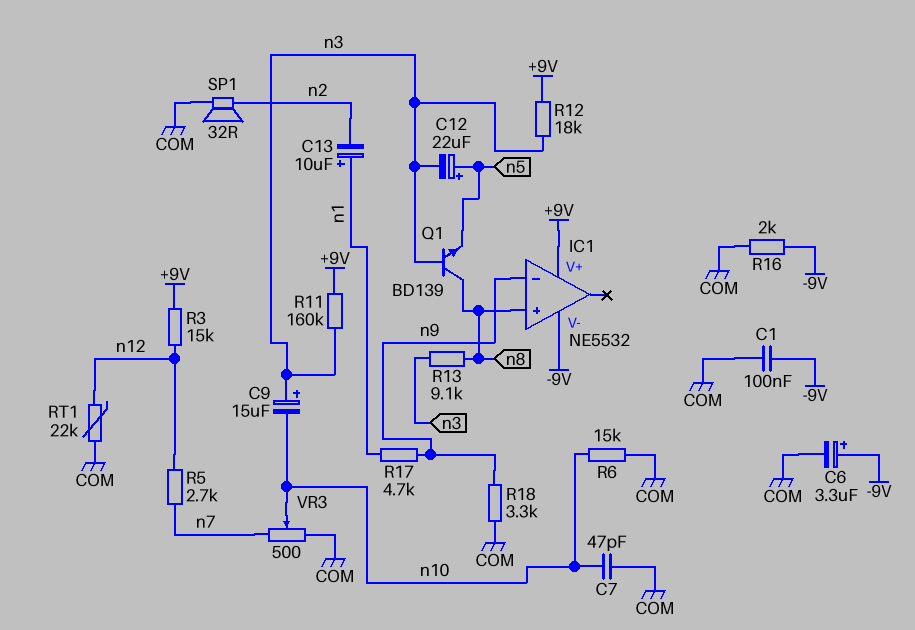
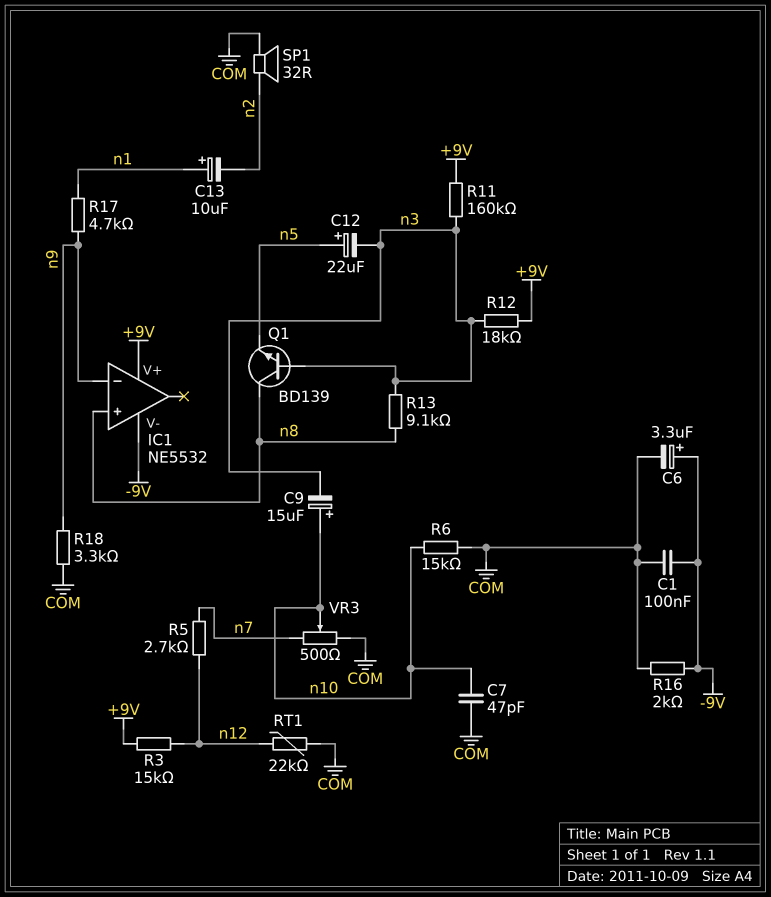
C9: 15uF (plus n3, minus n10) -> 15uF (plus n10, minus n3)

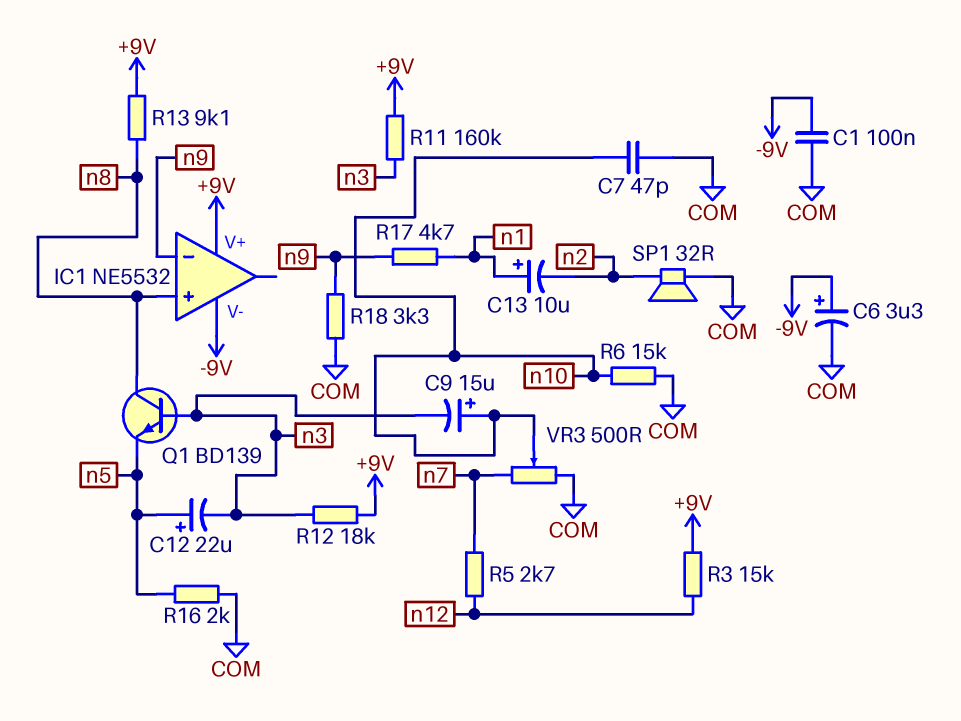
R13: 9.1k (n3, n8) -> 9.1k (+9V, n8)
R16: 2k (-9V, COM) -> 2k (COM, n5)
RT1: 22k (COM, n12) -> none

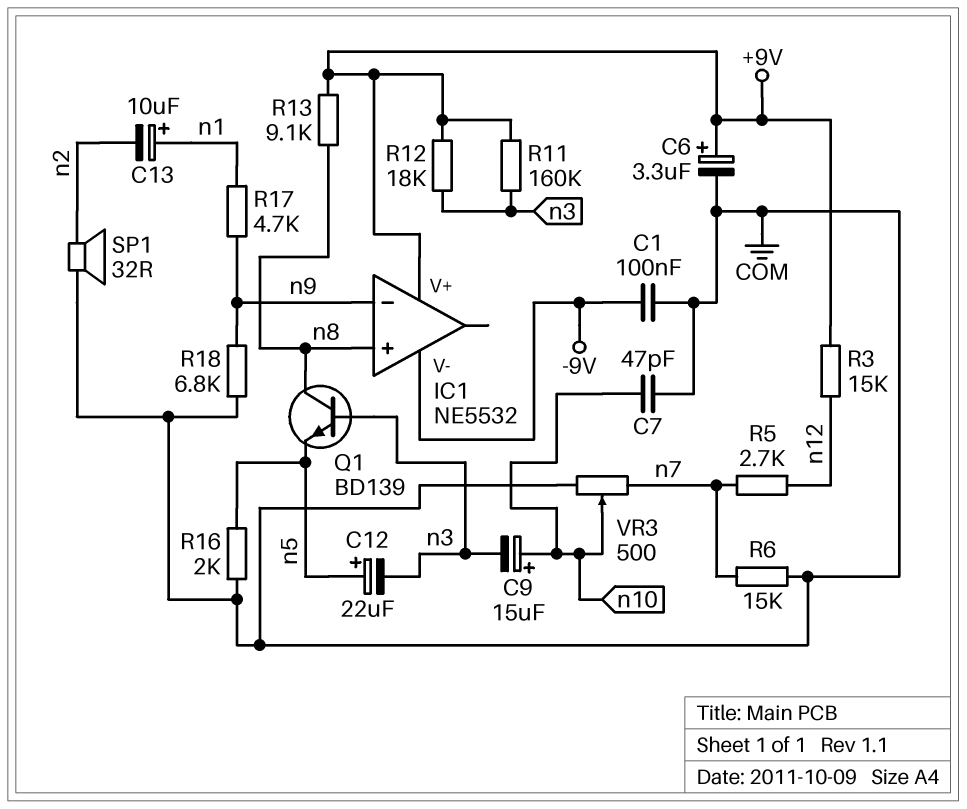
C6: 3.3uF (plus -9V, minus COM) -> 3.3uF (plus +9V, minus COM)
R6: 15k (COM, n10) -> 15k (COM, n7)
R18: 3.3k (COM, n9) -> 6.8k (COM, n9)

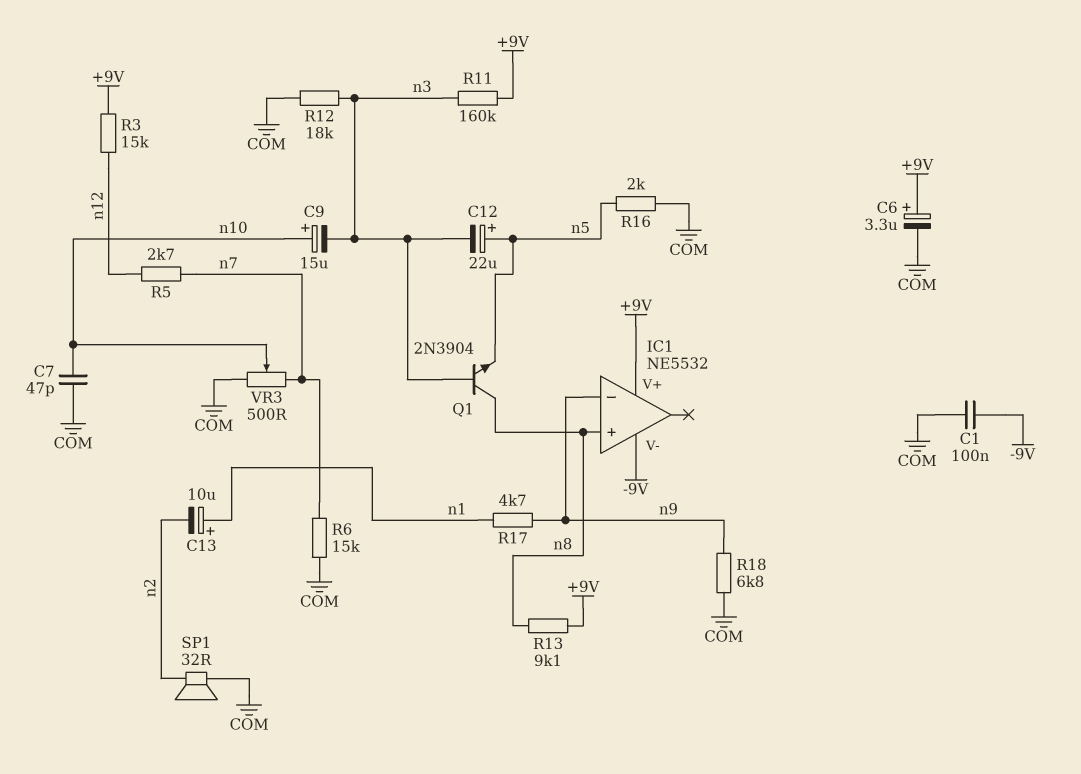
Q1: NPN BD139 (B n3, C n8, E n5) -> NPN 2N3904 (B n3, C n8, E n5)
R12: 18k (+9V, n3) -> 18k (COM, n3)

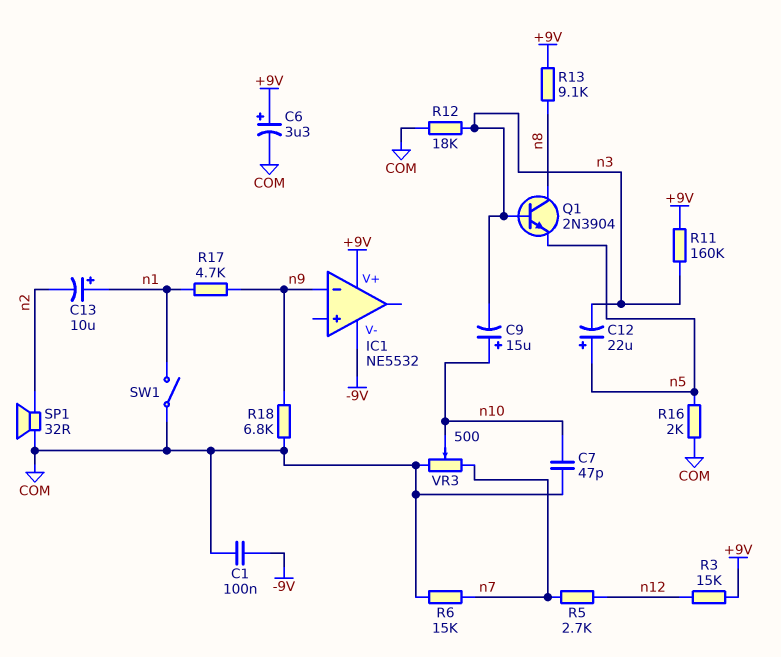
IC1 pin in+: n8 -> none
SW1: none -> switch (COM, n1)

